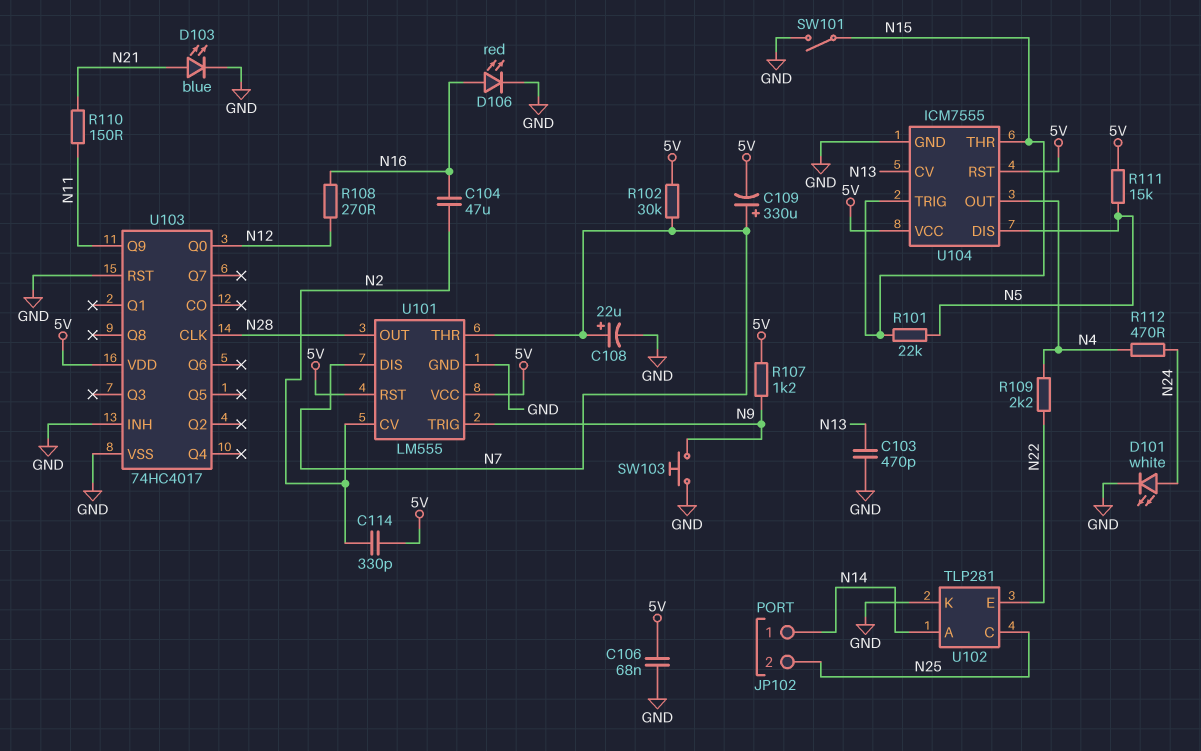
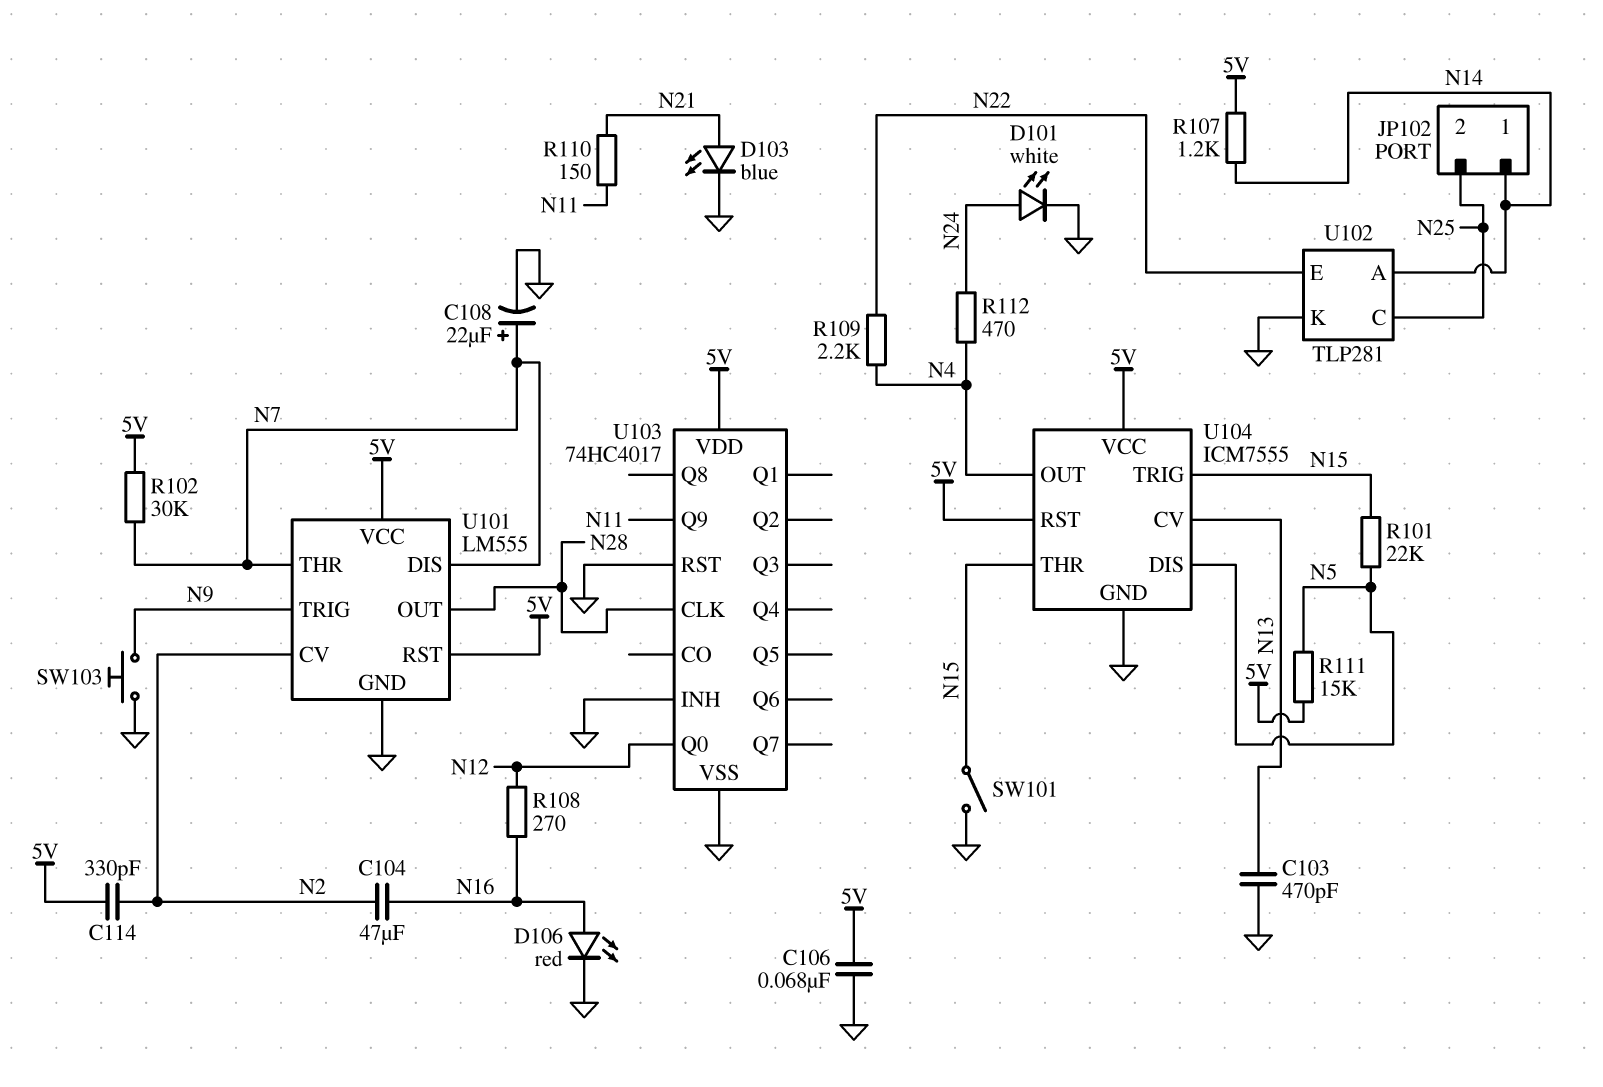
C109: 330uF (plus N7, minus 5V) -> none
R107: 1.2k (5V, N9) -> 1.2k (5V, N14)

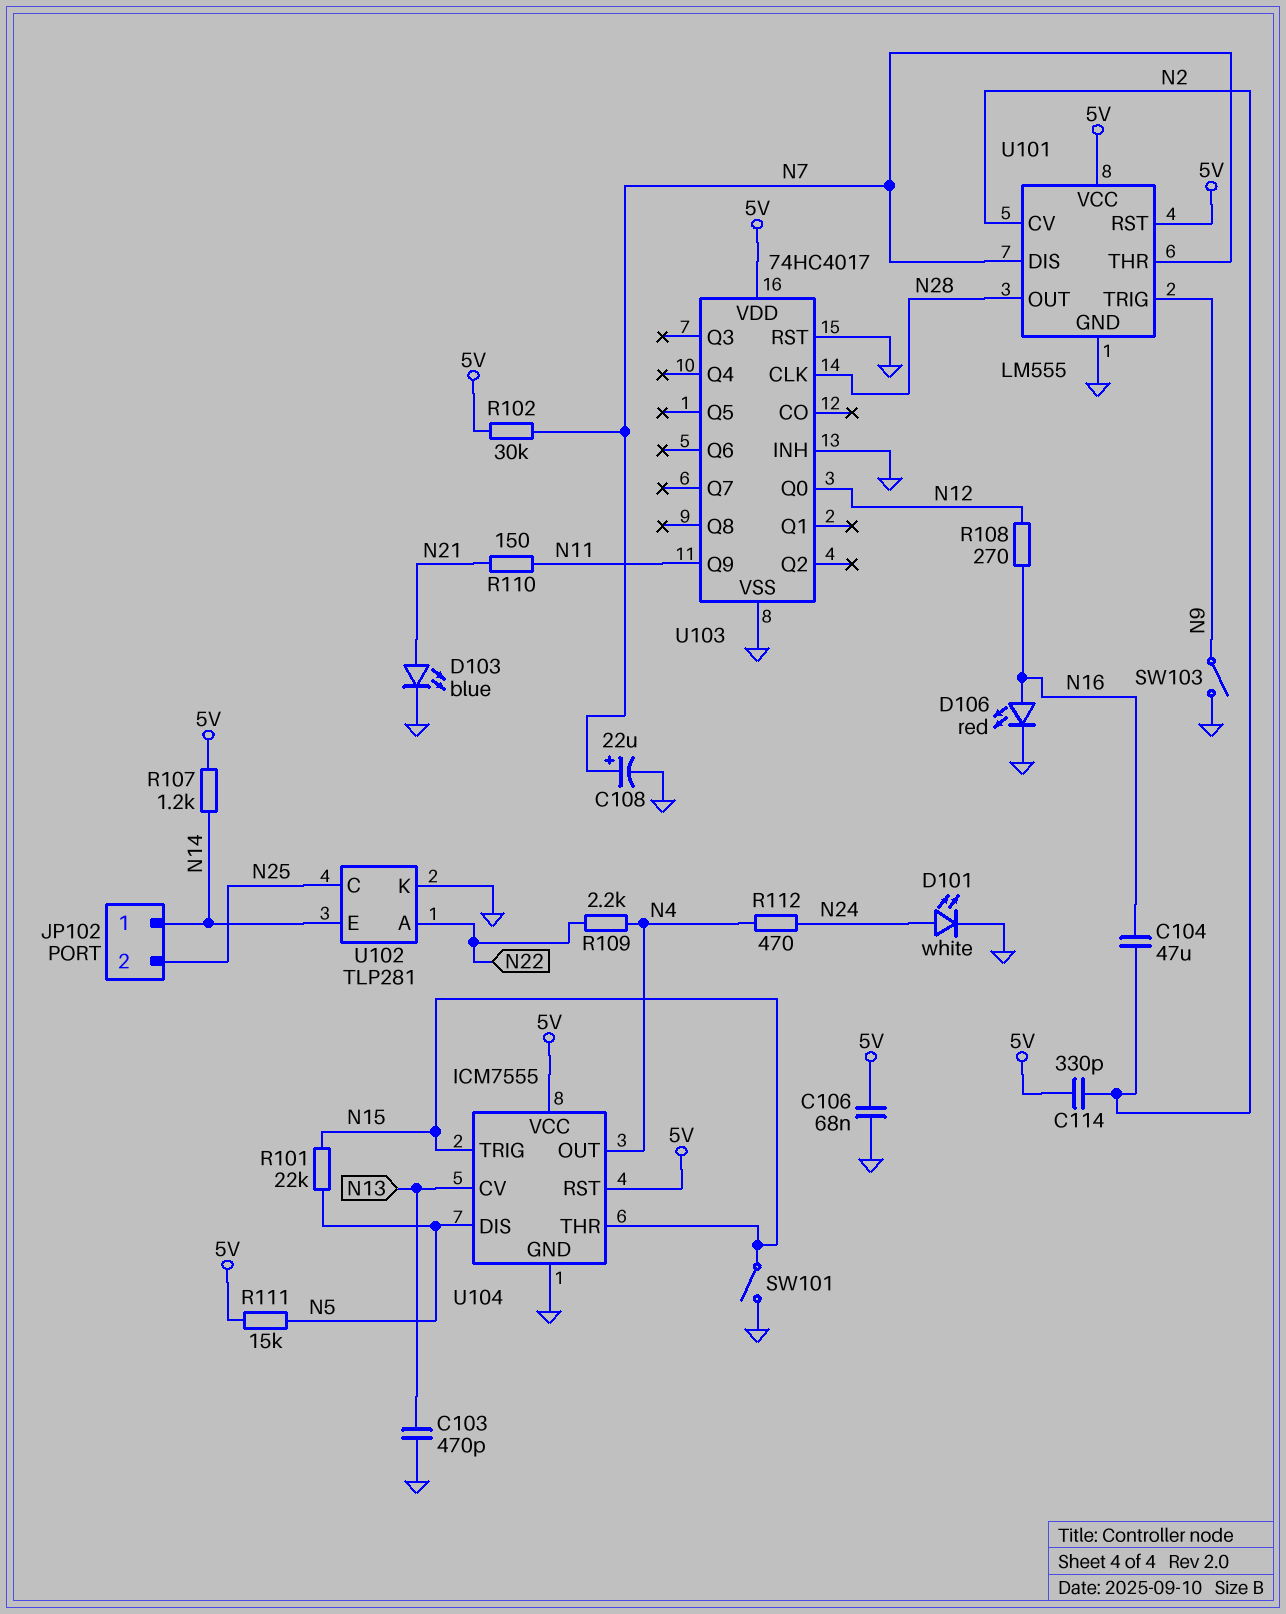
SW103: button (GND, N9) -> switch (GND, N9)
U102 pin A: N14 -> N22
U102 pin E: N22 -> N14

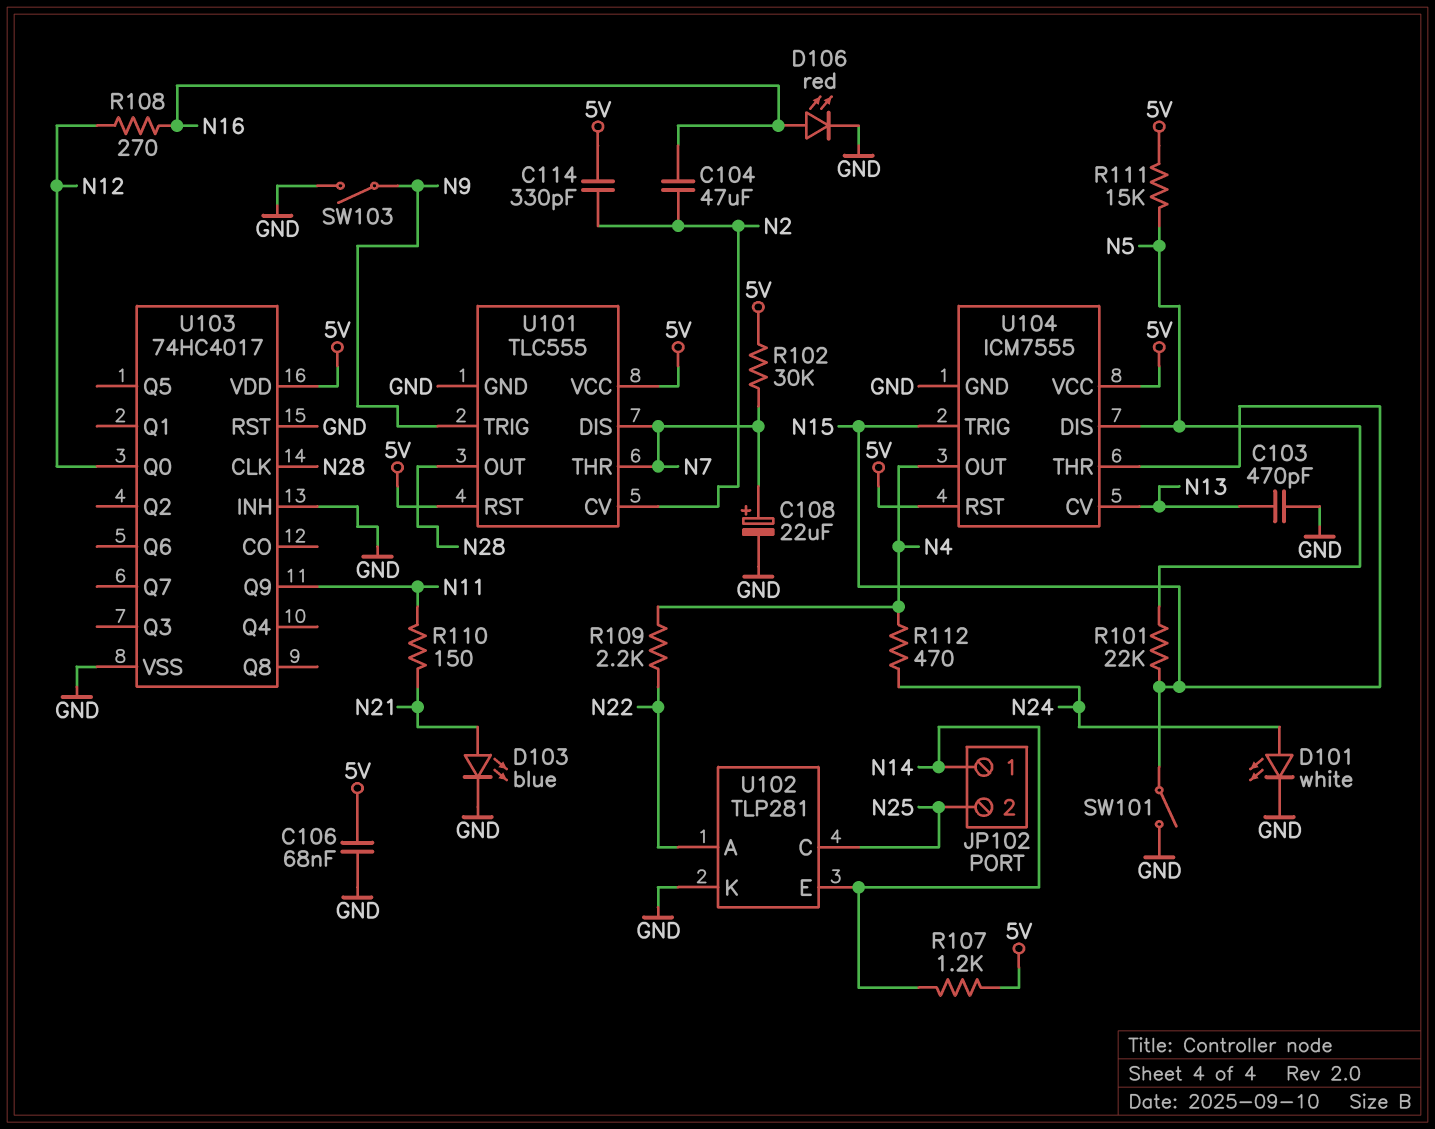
U101: LM555 -> TLC555

